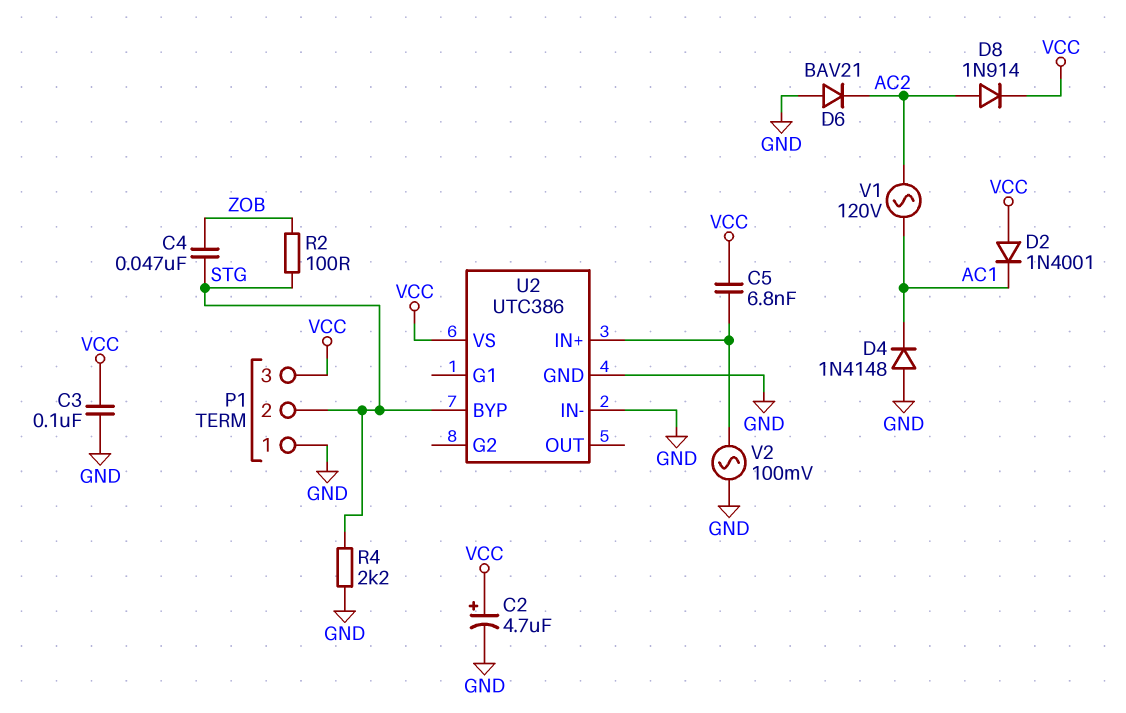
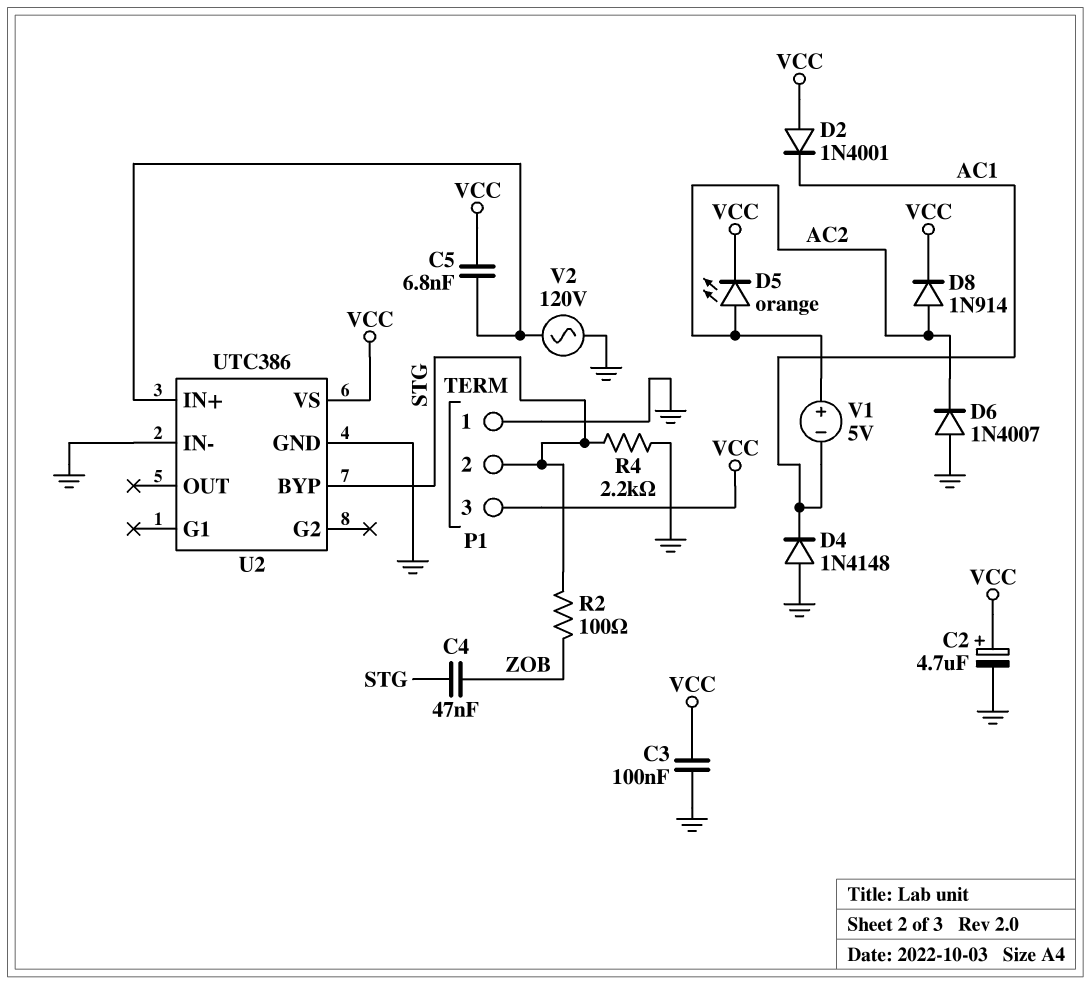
D5: none -> LED orange (A AC2, K VCC)
D6: diode BAV21 (A GND, K AC2) -> diode 1N4007 (A GND, K AC2)
V1: AC 120V (AC1, AC2) -> 5V (plus AC2, minus AC1)
V2: AC 100mV (GND, U2/IN+) -> AC 120V (GND, U2/IN+)

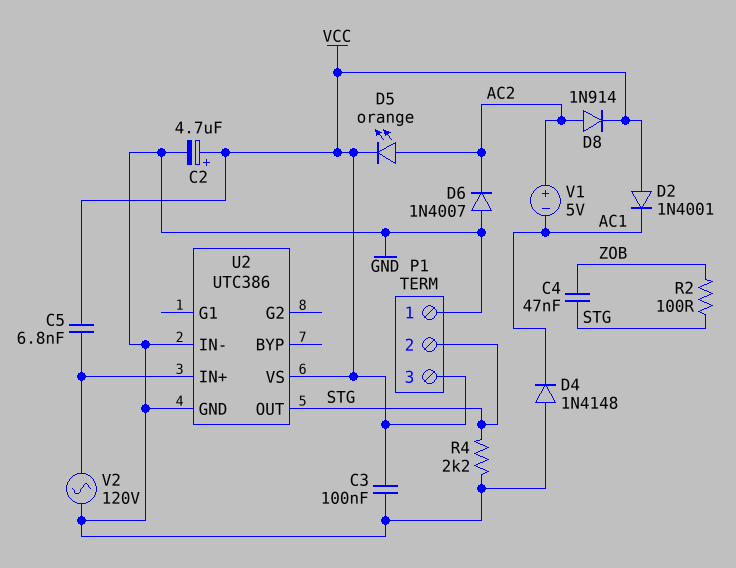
U2 pin BYP: STG -> none
U2 pin OUT: none -> STG

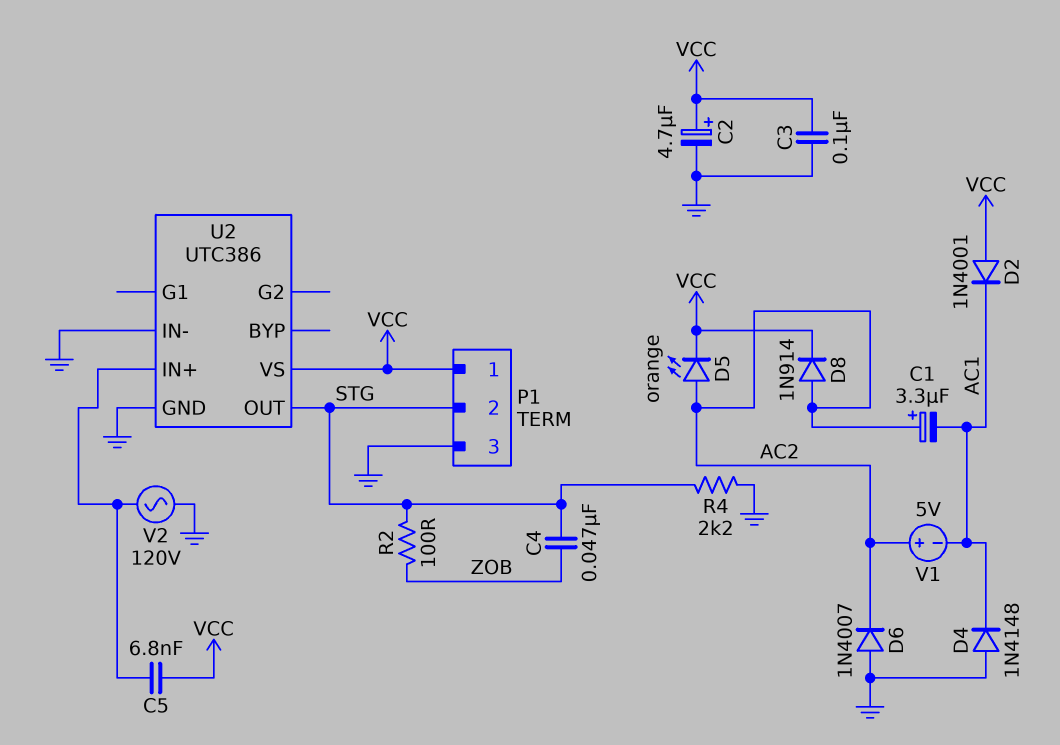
C1: none -> 3.3uF (plus AC2, minus AC1)
P1 pin 1: GND -> VCC
P1 pin 3: VCC -> GND

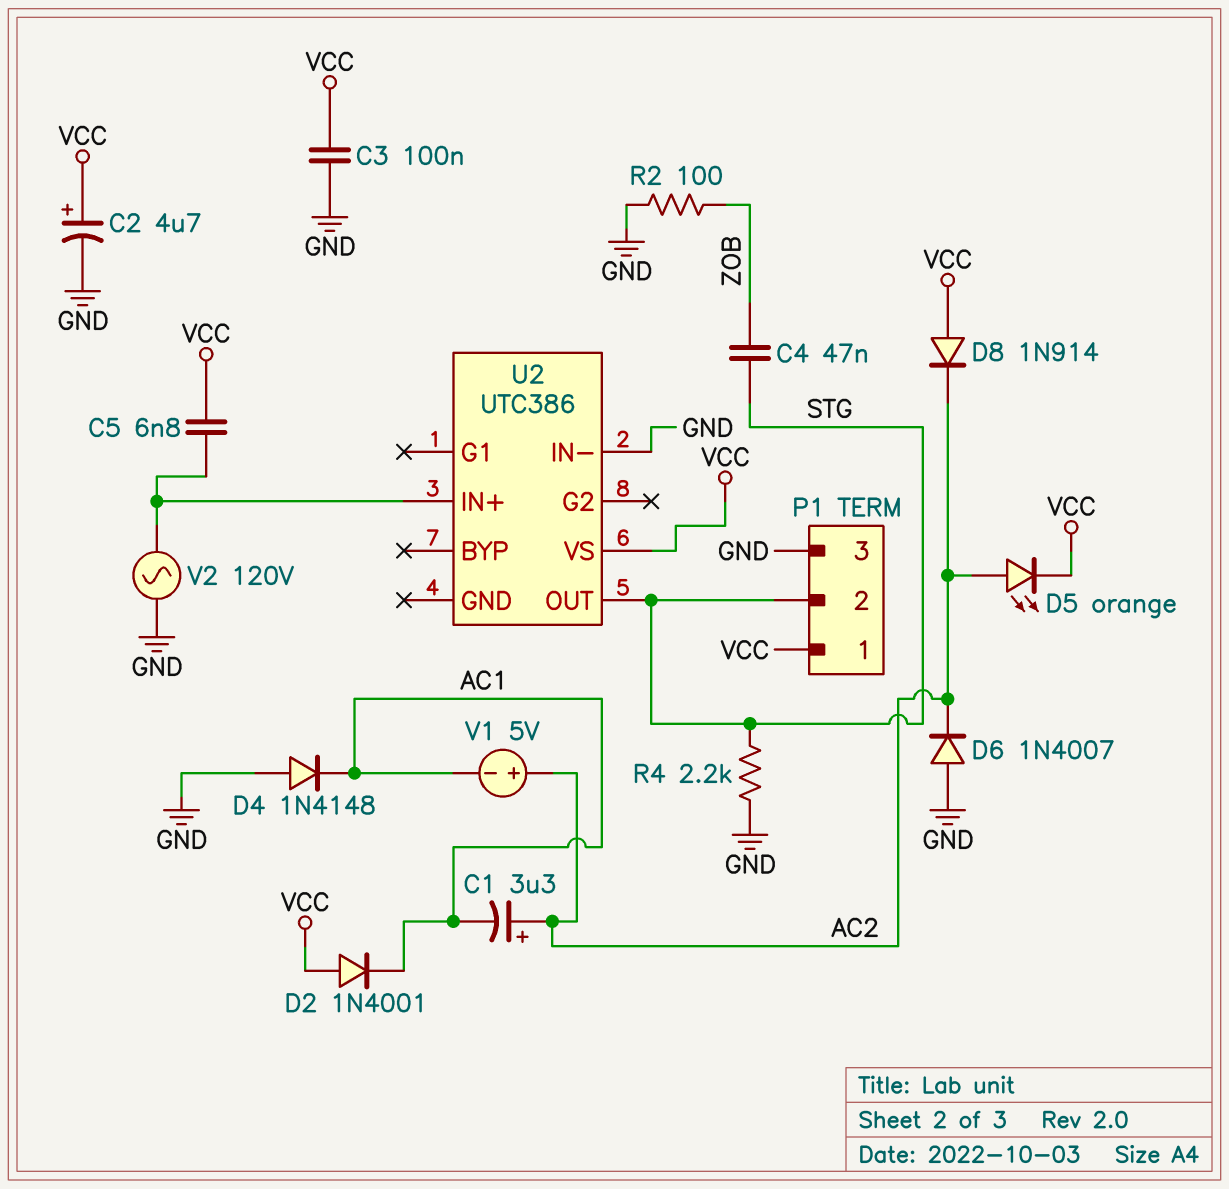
D8: diode 1N914 (A AC2, K VCC) -> diode 1N914 (A VCC, K AC2)
R2: 100 (STG, ZOB) -> 100 (GND, ZOB)
U2 pin GND: GND -> none

